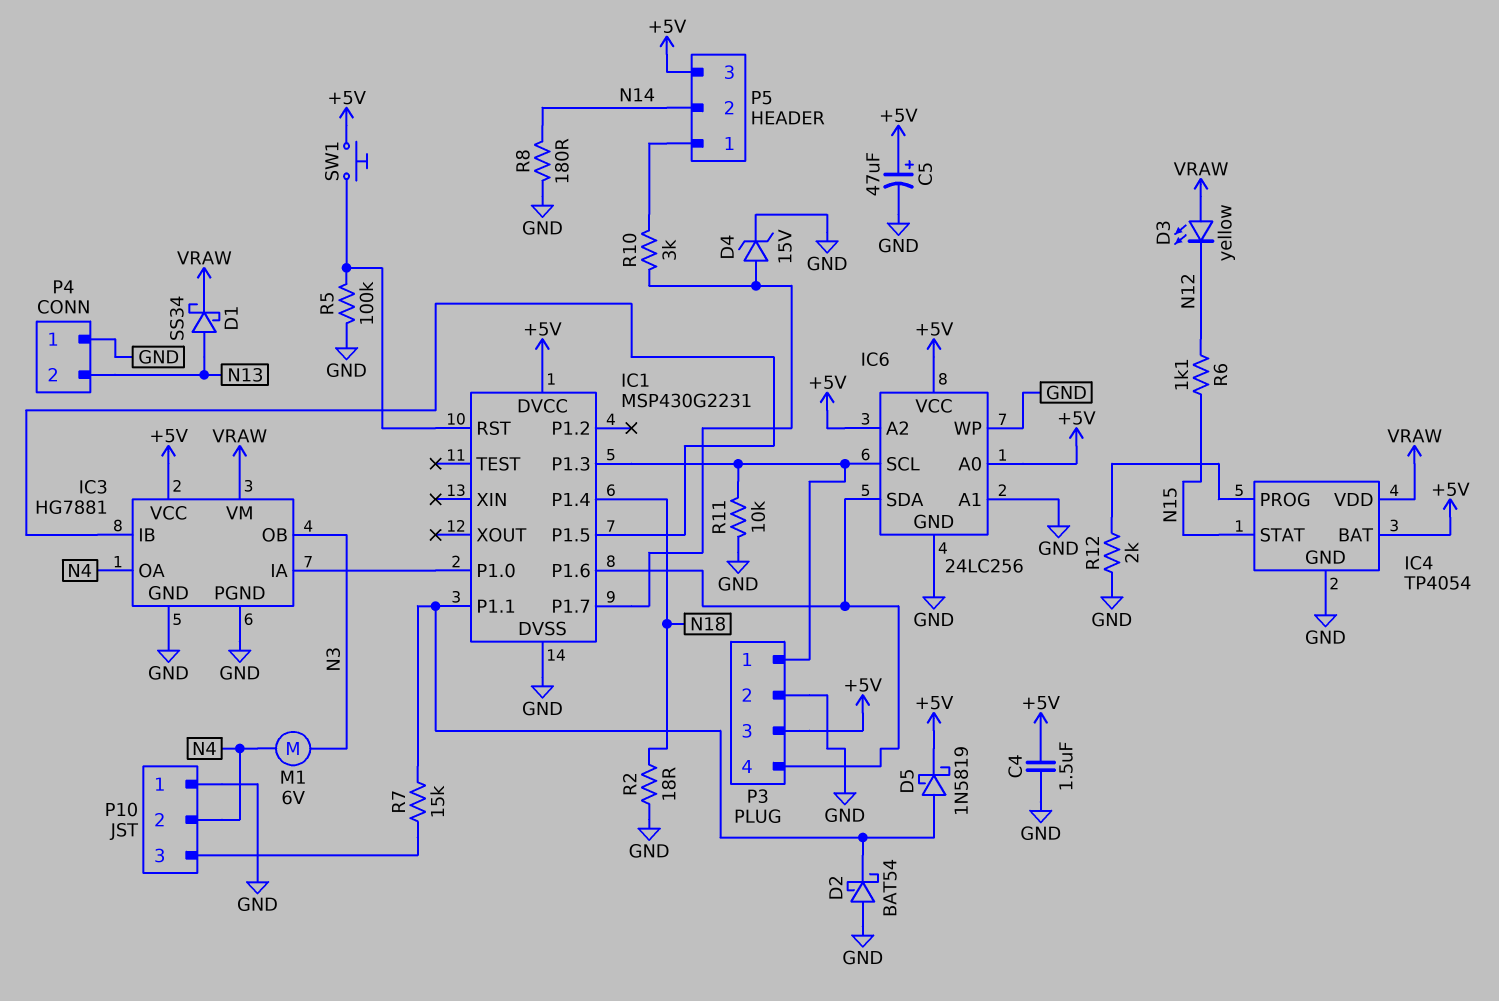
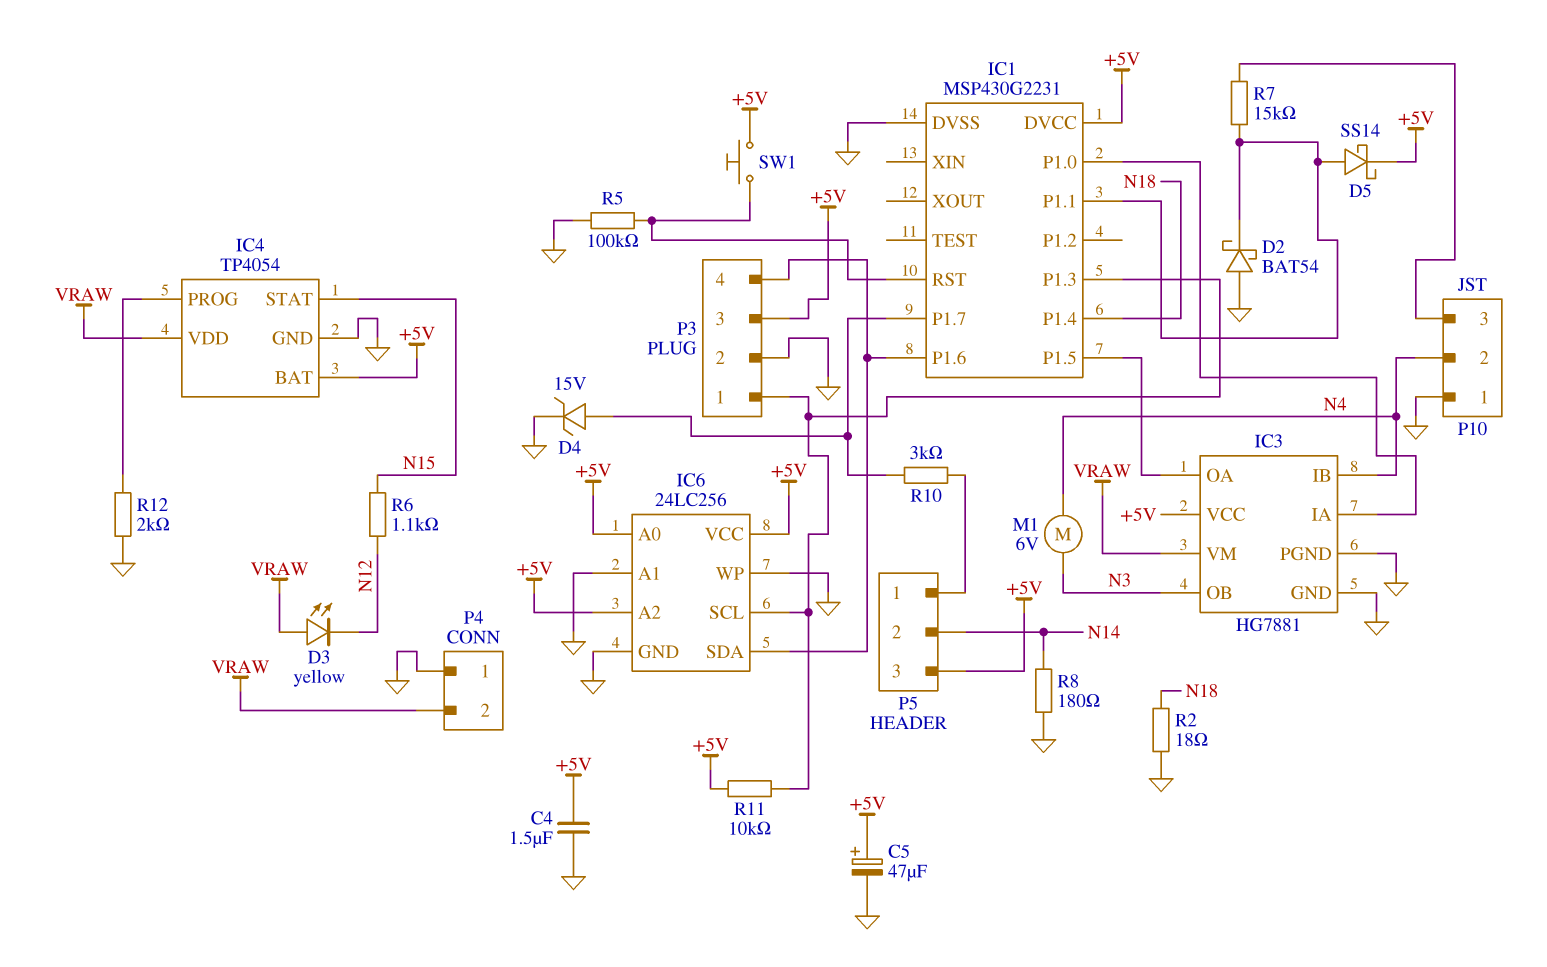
D1: schottky SS34 (A N13, K VRAW) -> none
D5: schottky 1N5819 (A IC1/P1.1, K +5V) -> schottky SS14 (A IC1/P1.1, K +5V)
IC3 pin IB: IC1/P1.5 -> N4
IC3 pin OA: N4 -> IC1/P1.5
P4 pin 2: N13 -> VRAW
R11: 10k (GND, IC1/P1.3) -> 10k (+5V, IC1/P1.3)

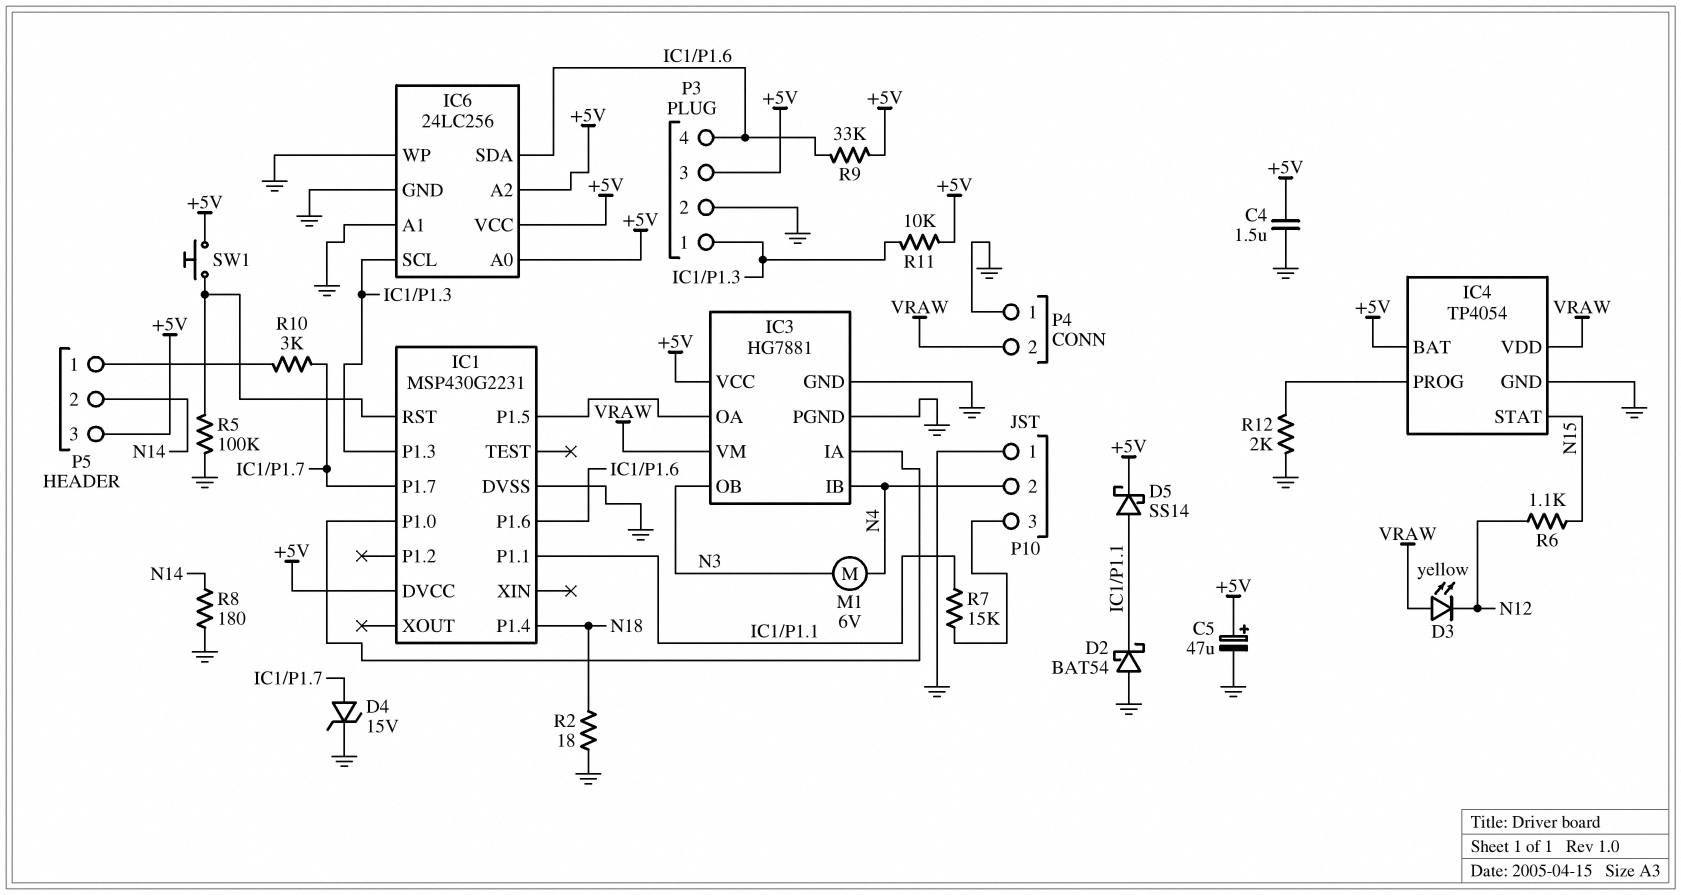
R9: none -> 33k (+5V, IC1/P1.6)

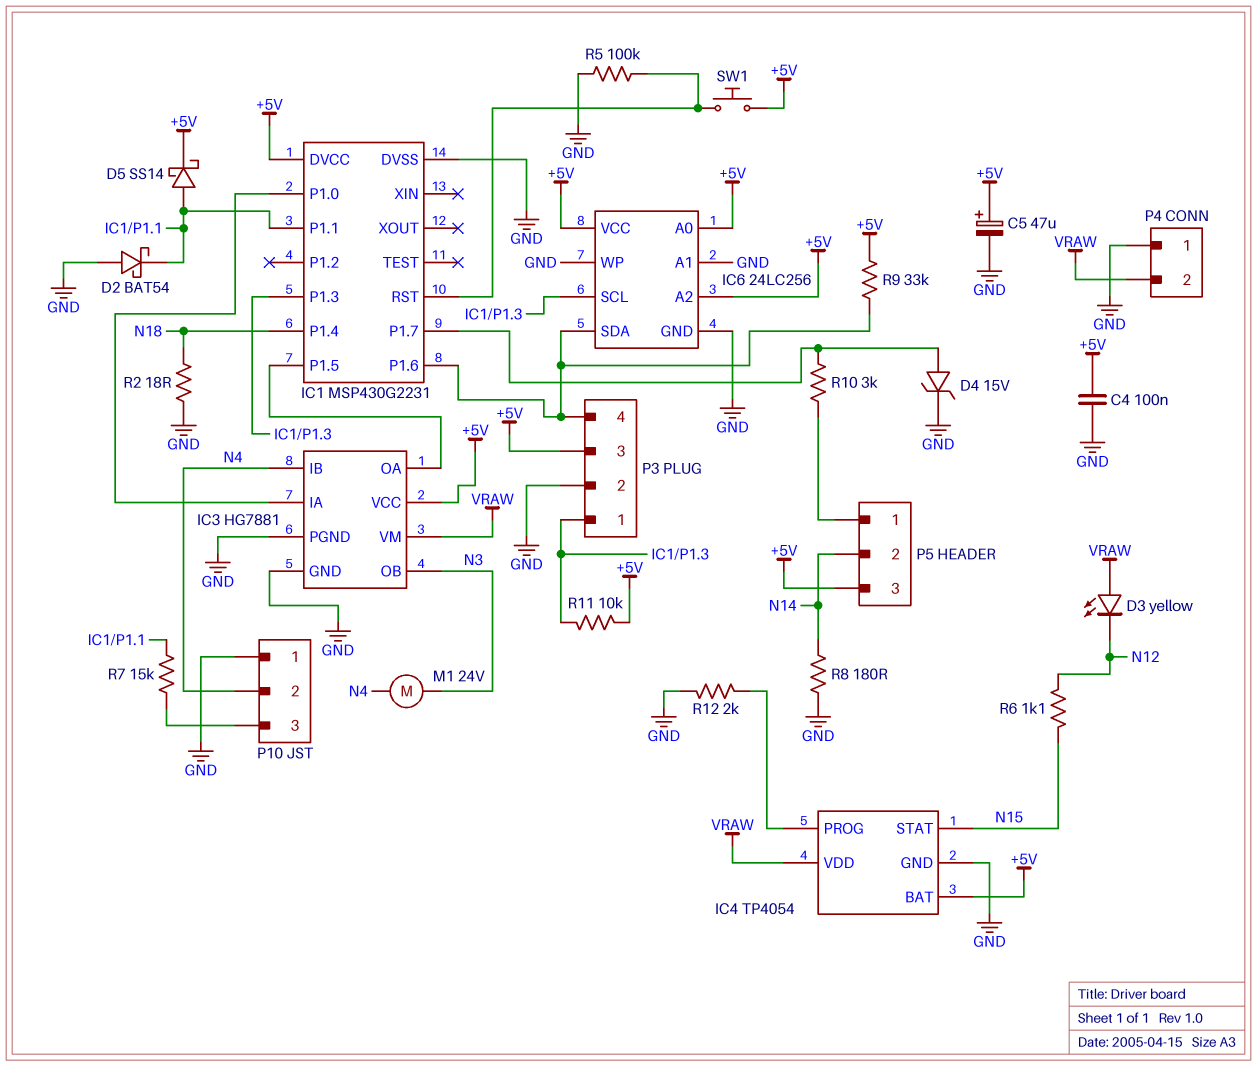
C4: 1.5uF (+5V, GND) -> 100nF (+5V, GND)
M1: motor 6V (N3, N4) -> motor 24V (N3, N4)

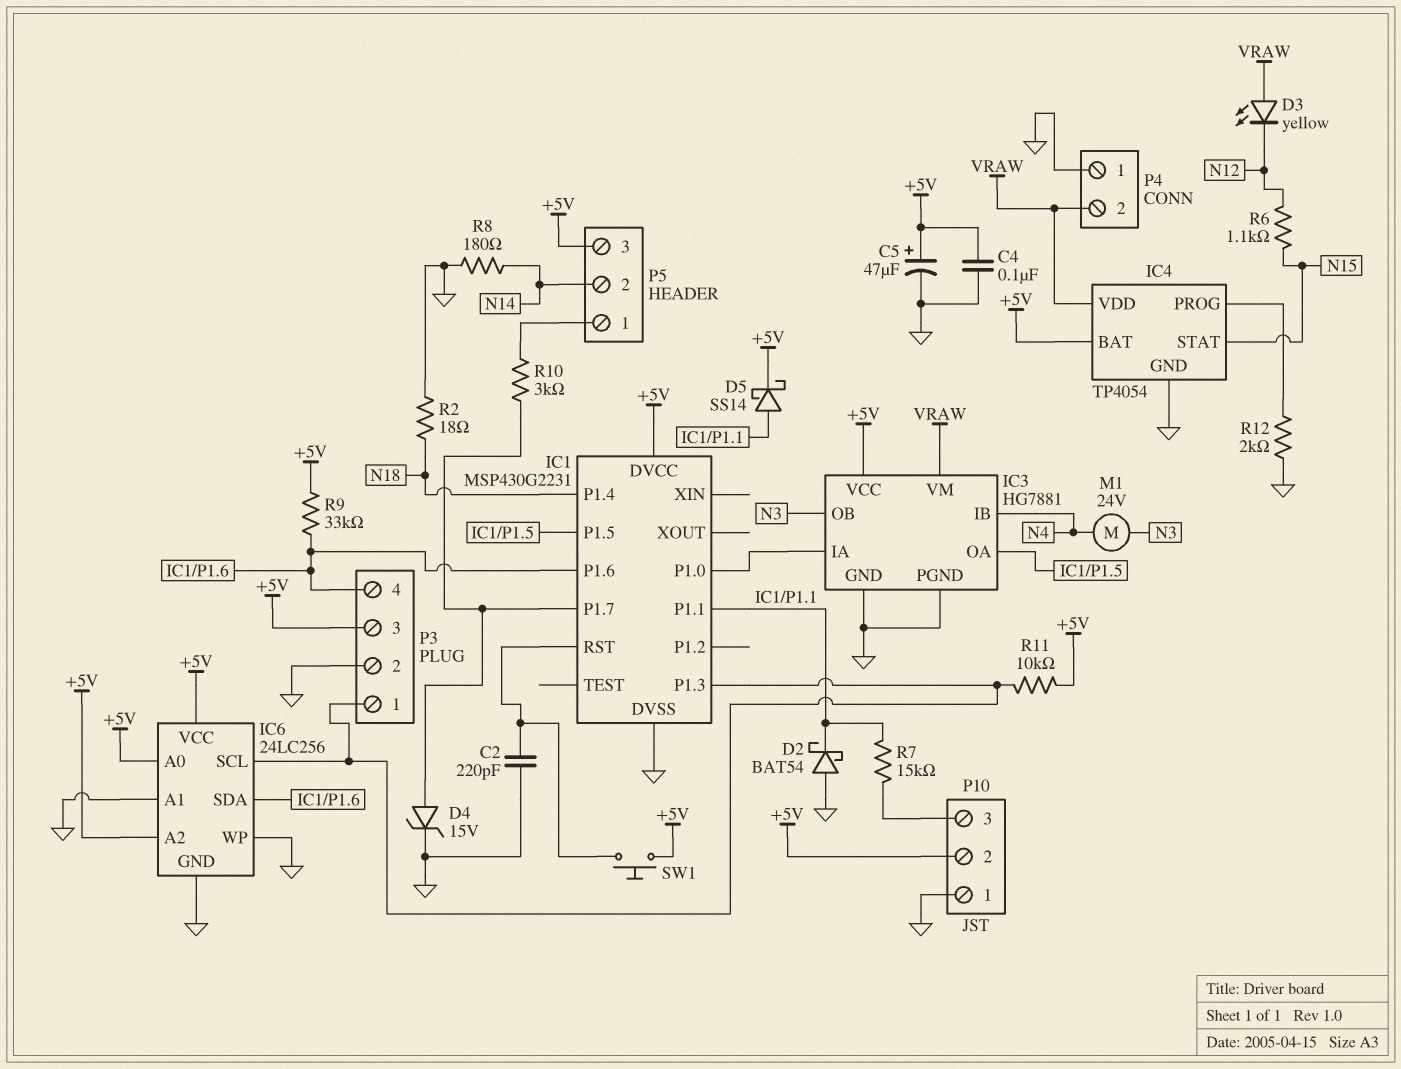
C2: none -> 220pF (GND, IC1/RST)
P10 pin 2: N4 -> +5V
R5: 100k (GND, IC1/RST) -> none

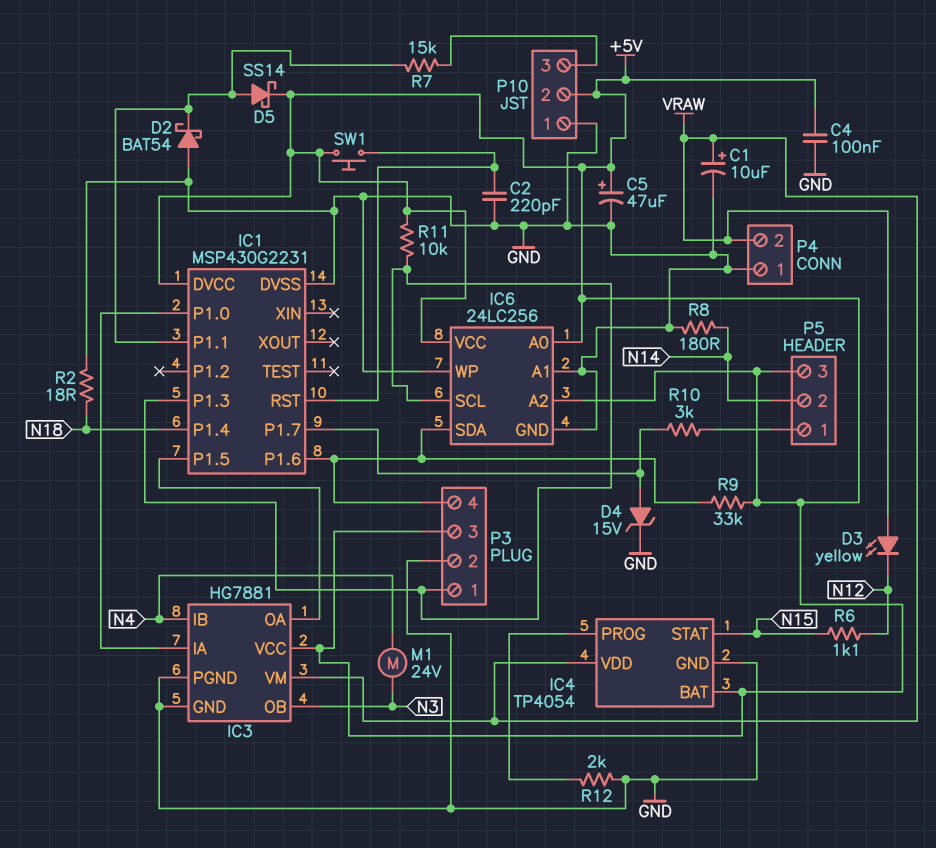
C1: none -> 10uF (plus VRAW, minus GND)

